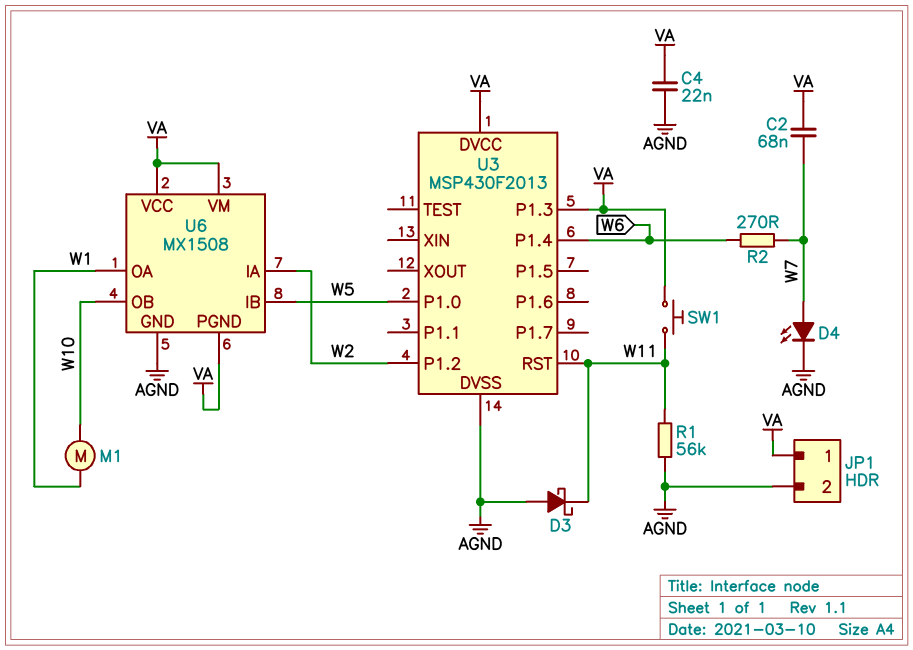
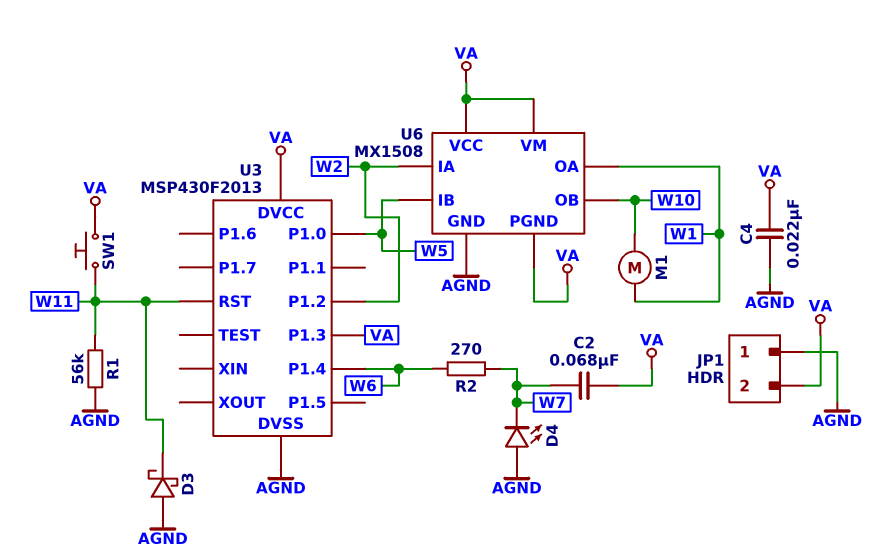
D4: LED (A W7, K AGND) -> LED (A AGND, K W7)
JP1 pin 1: VA -> AGND
JP1 pin 2: AGND -> VA

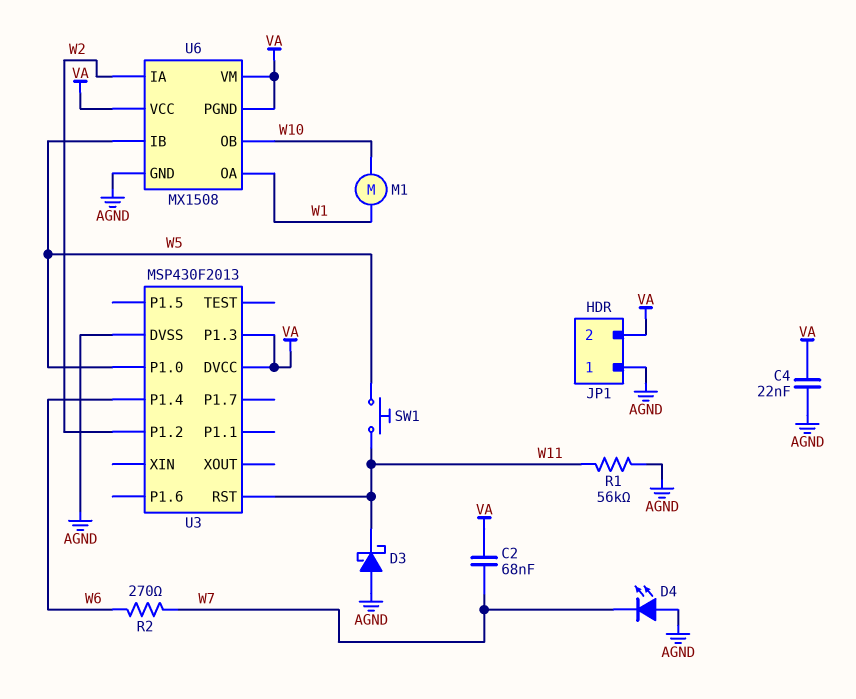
SW1: button (VA, W11) -> button (W5, W11)

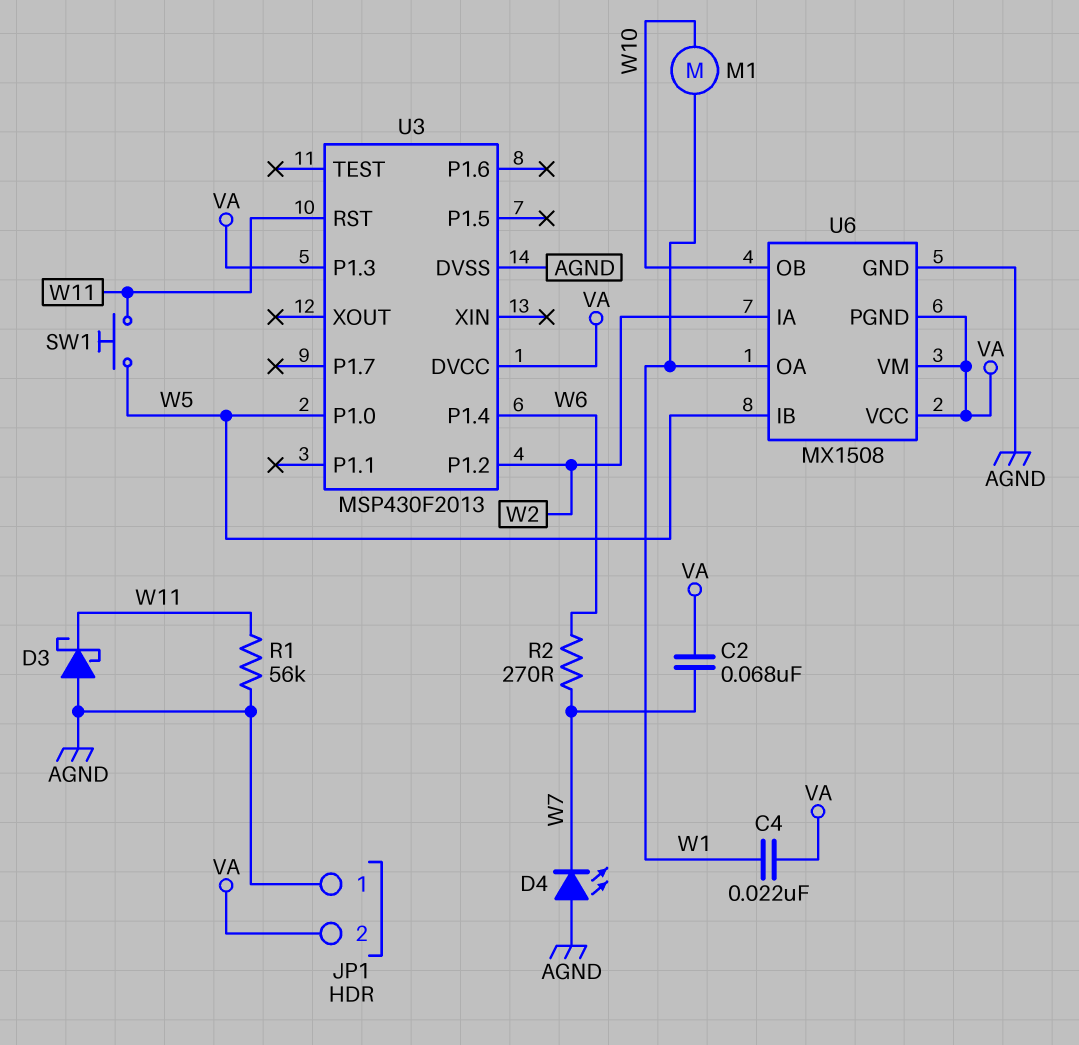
C4: 22nF (AGND, VA) -> 22nF (VA, W1)

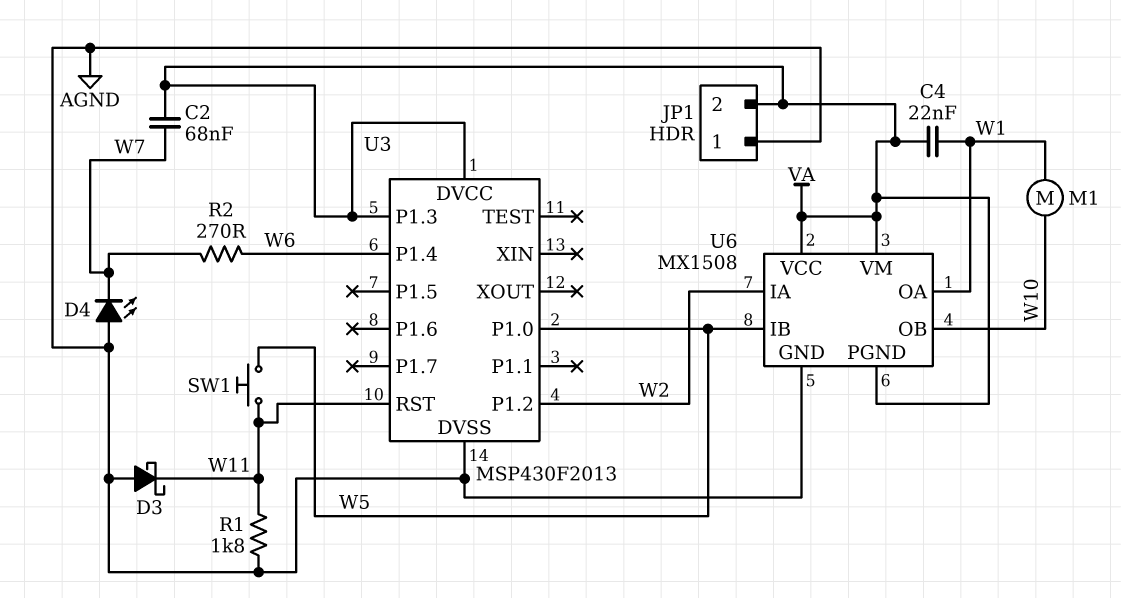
R1: 56k (AGND, W11) -> 1.8k (AGND, W11)

